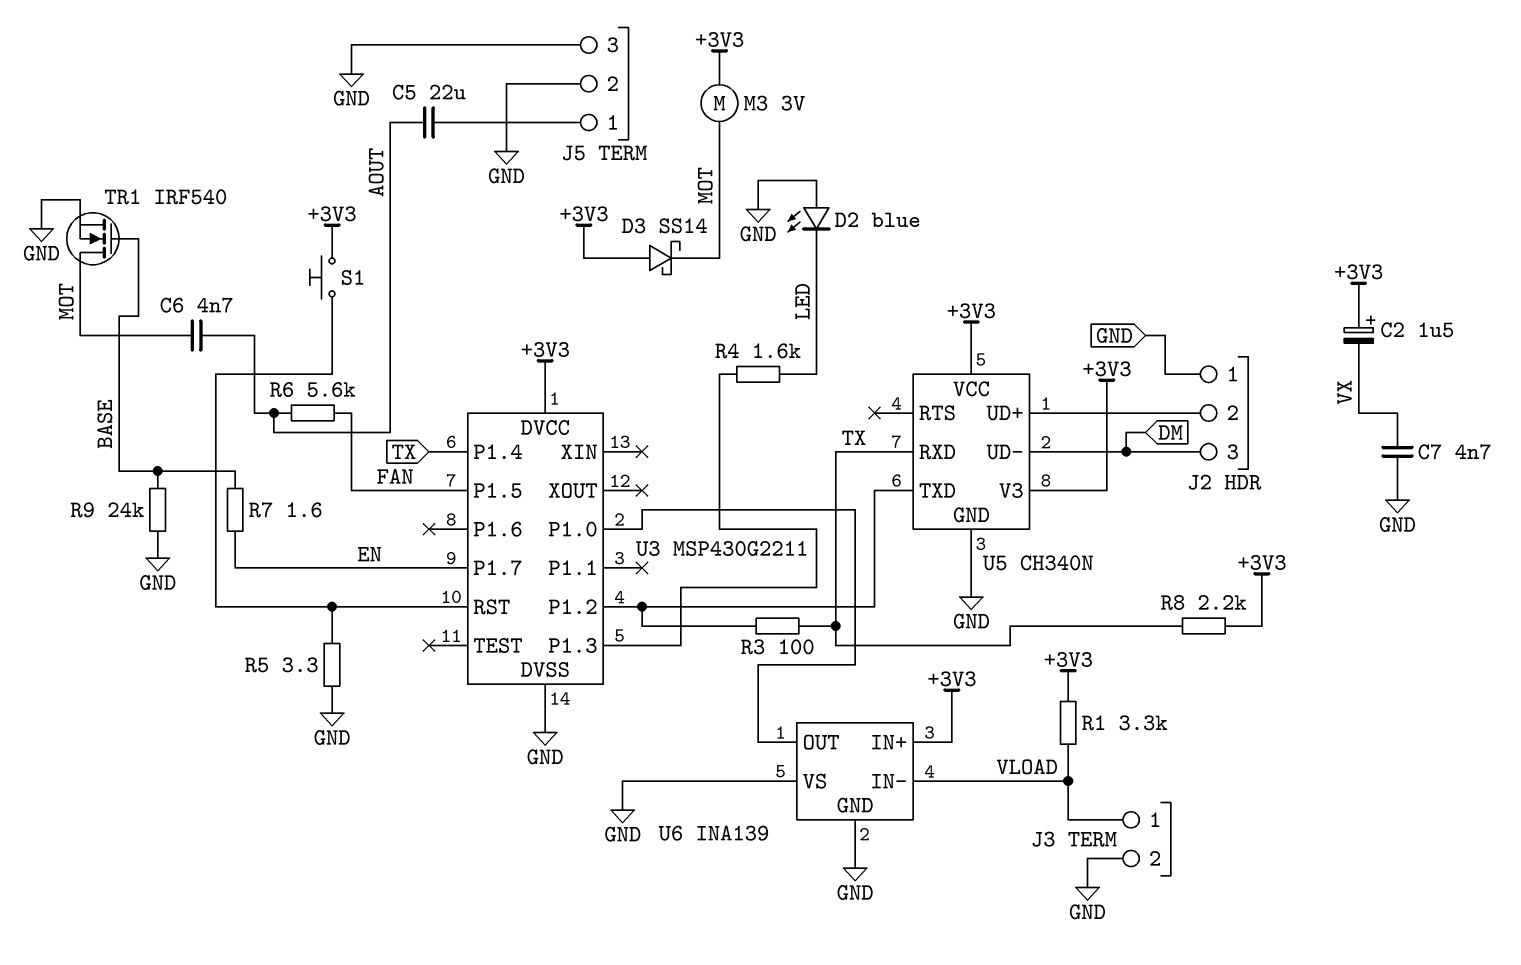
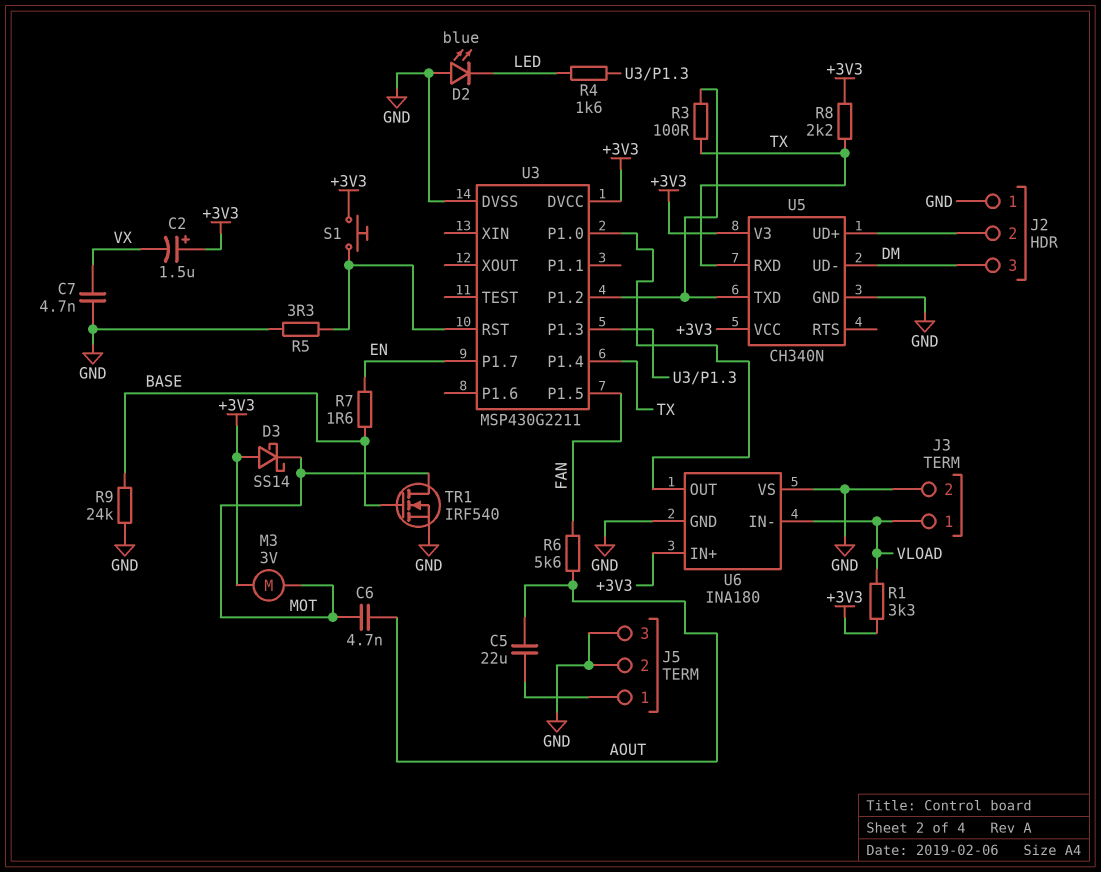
U6: INA139 -> INA180

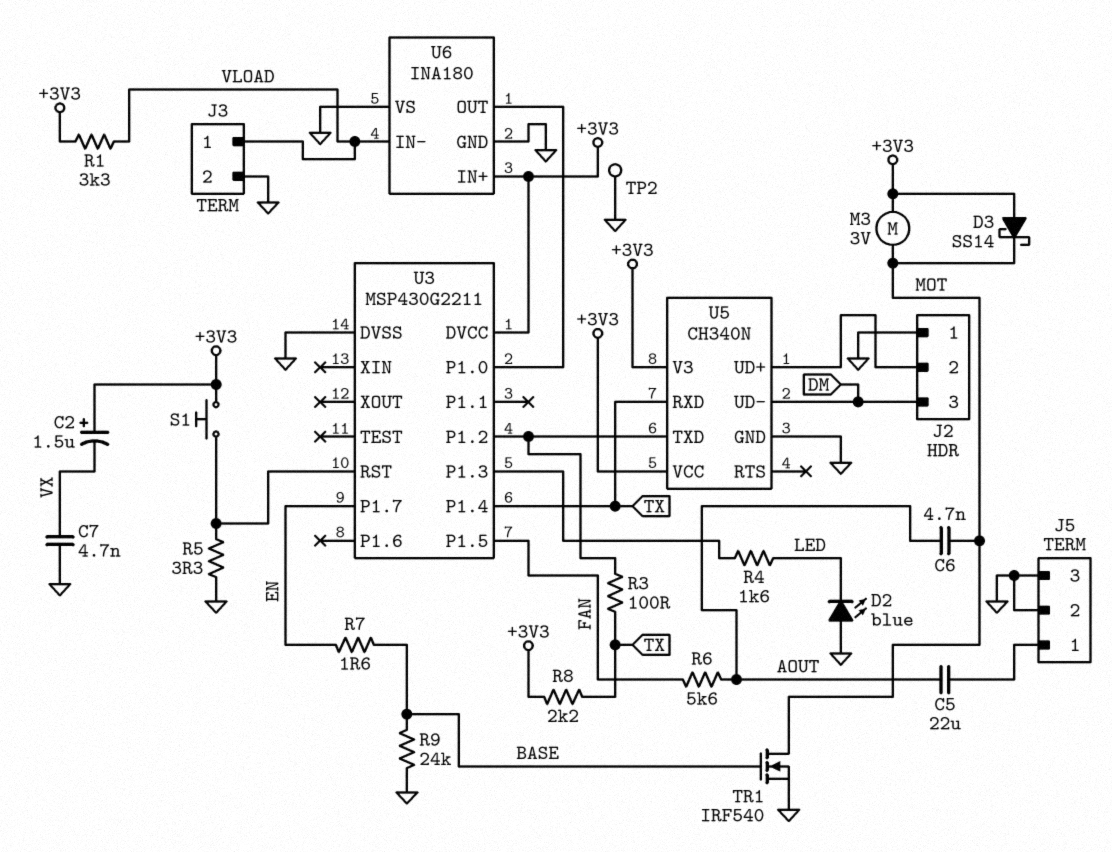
TP2: none -> test point (GND)

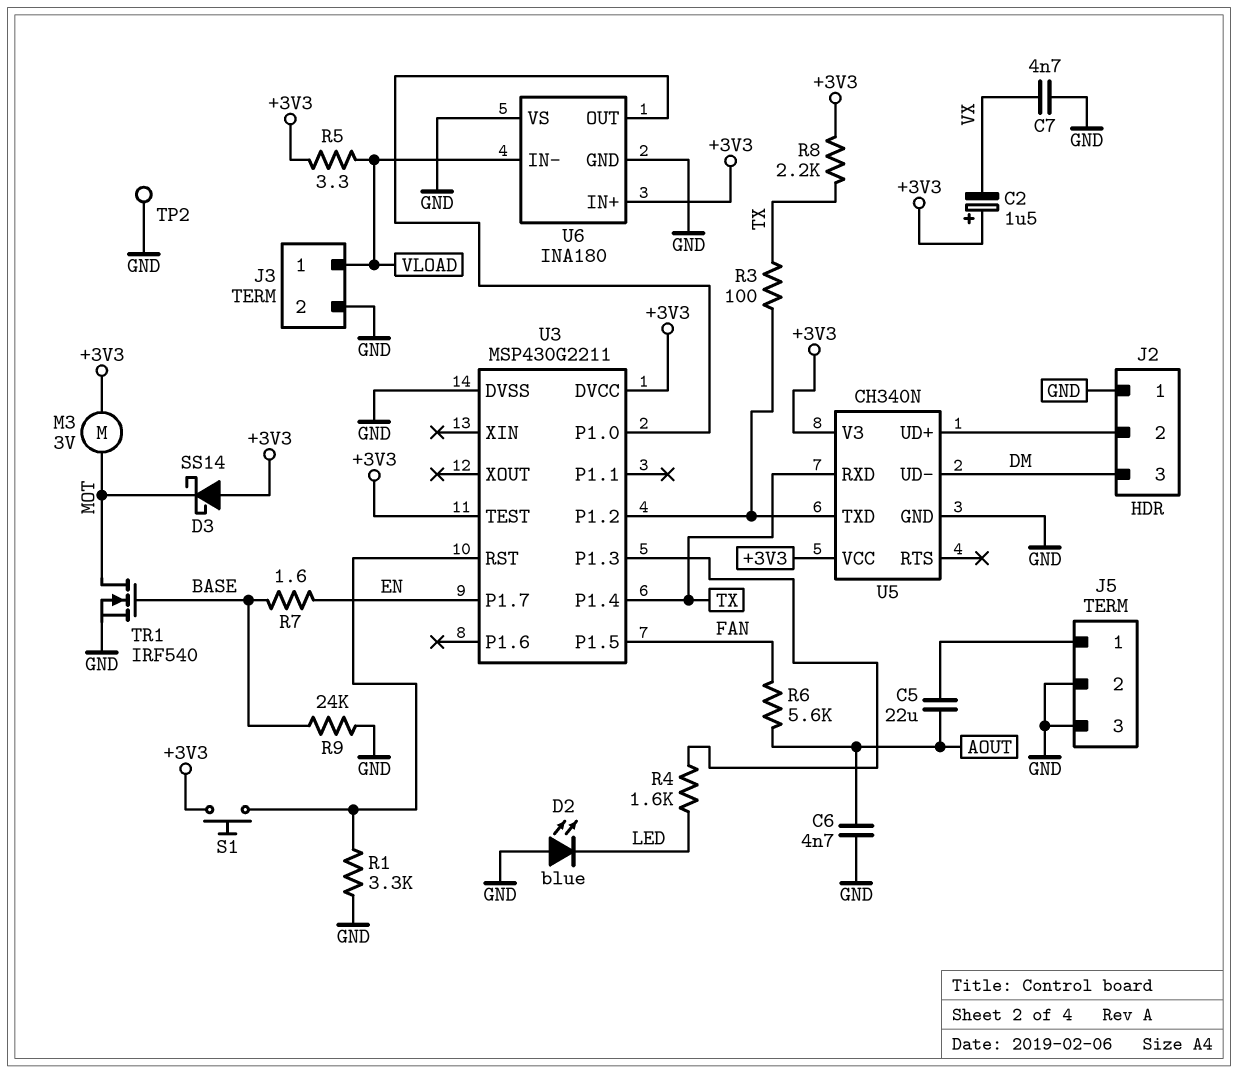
C6: 4.7nF (AOUT, MOT) -> 4.7nF (AOUT, GND)
R1: 3.3k (+3V3, VLOAD) -> 3.3k (GND, U3/RST)
R5: 3.3 (GND, U3/RST) -> 3.3 (+3V3, VLOAD)
U3 pin TEST: none -> +3V3

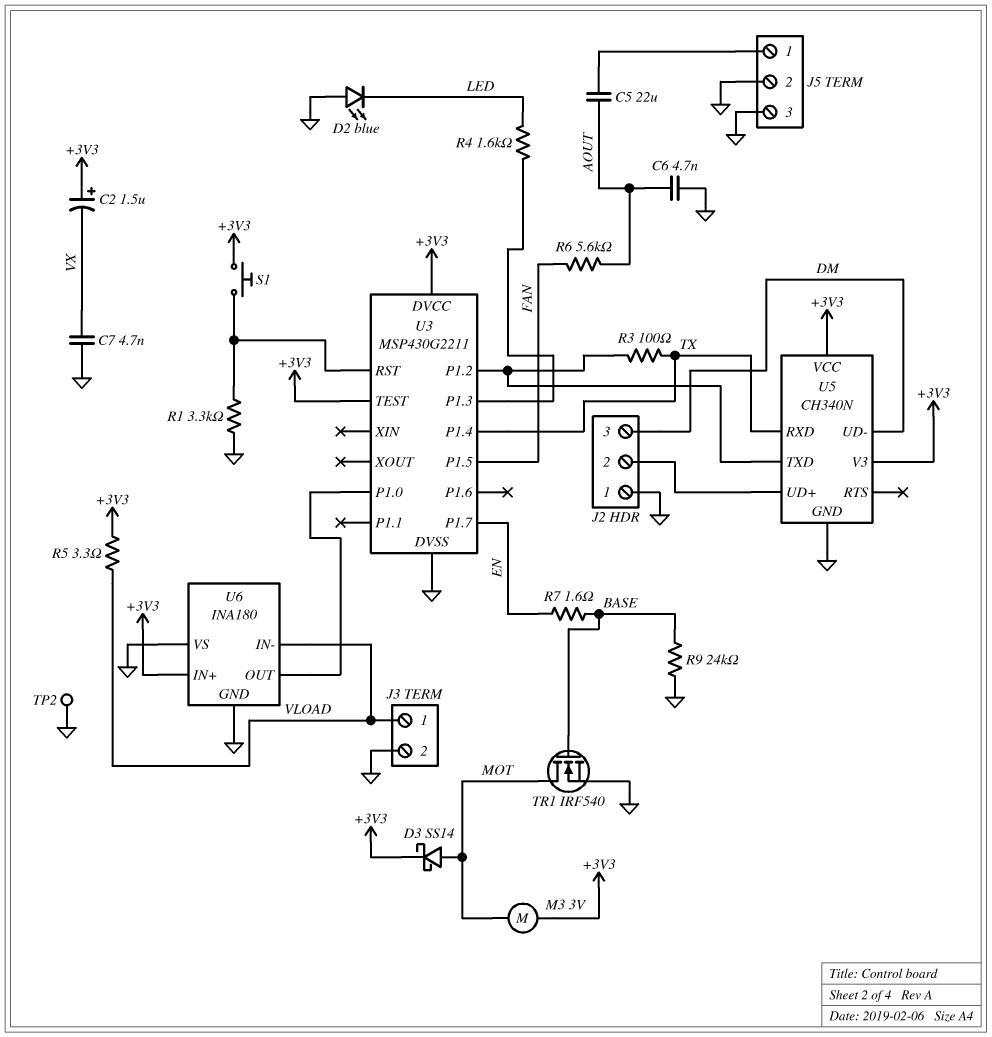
D3: schottky SS14 (A +3V3, K MOT) -> schottky SS14 (A MOT, K +3V3)
R8: 2.2k (+3V3, TX) -> none

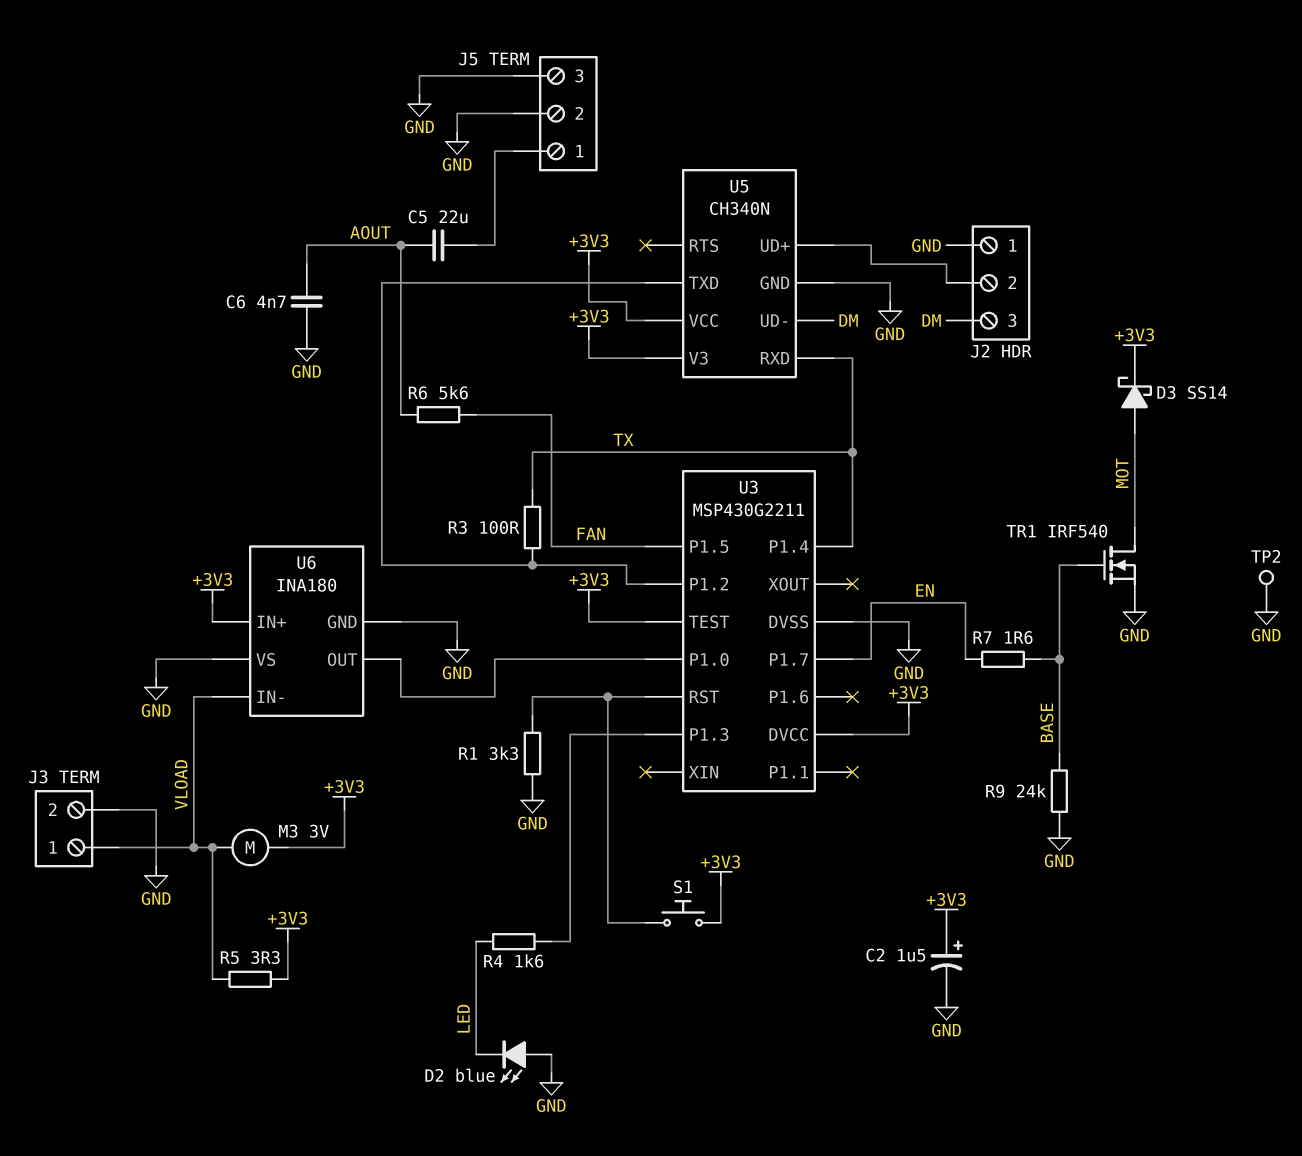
C2: 1.5uF (plus +3V3, minus VX) -> 1.5uF (plus +3V3, minus GND)
C7: 4.7nF (GND, VX) -> none
M3: motor 3V (+3V3, MOT) -> motor 3V (+3V3, VLOAD)

